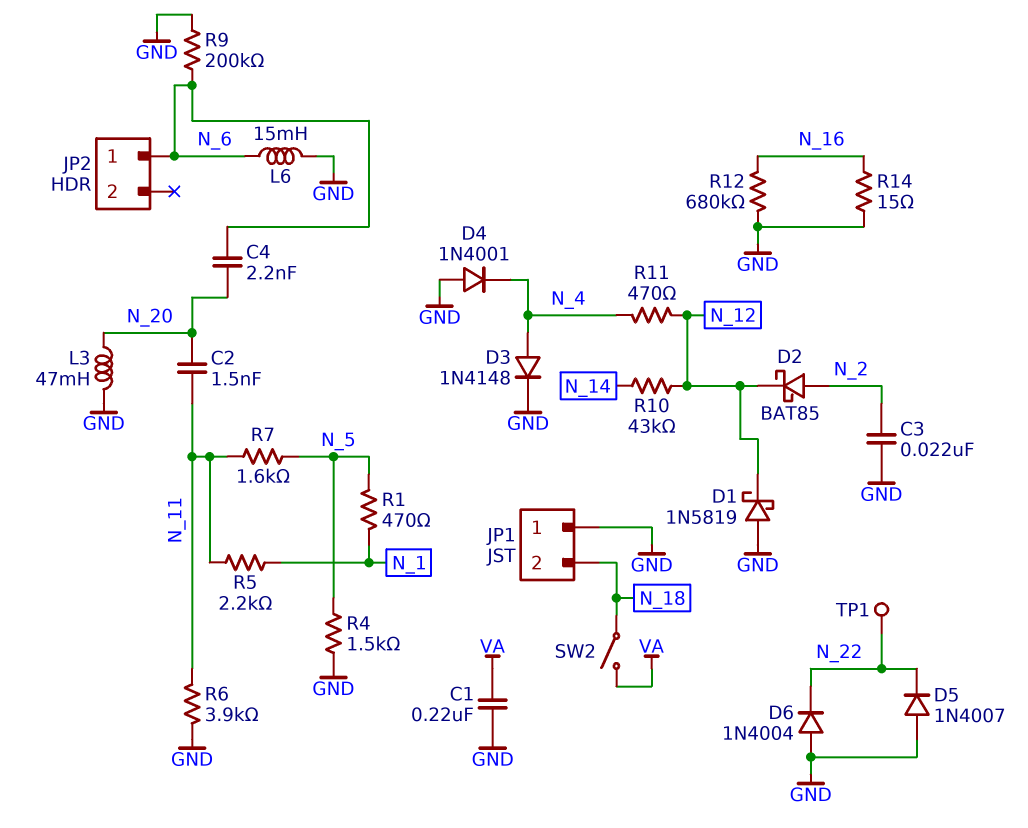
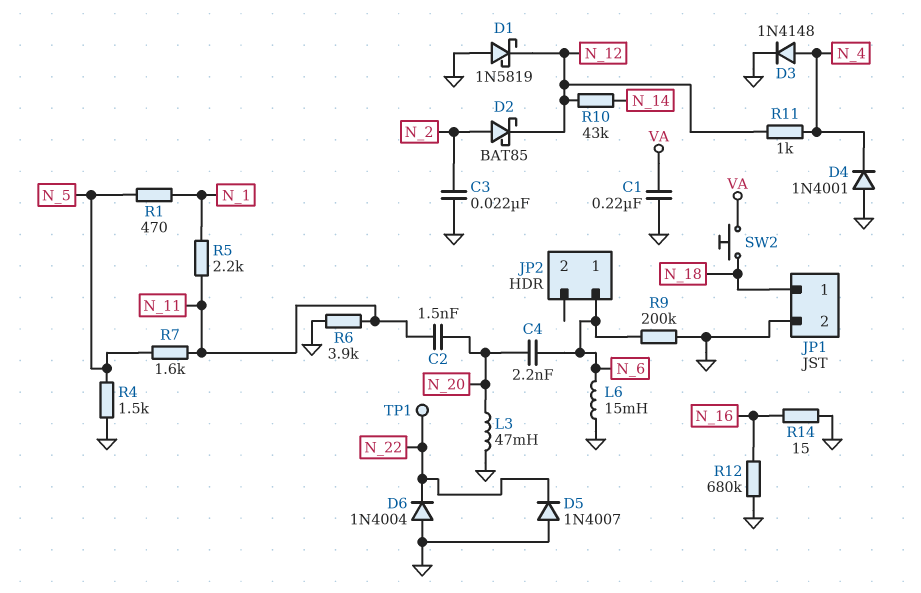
JP1 pin 1: GND -> N_18
JP1 pin 2: N_18 -> GND
R11: 470 (N_4, N_12) -> 1k (N_4, N_12)
SW2: switch (N_18, VA) -> button (N_18, VA)

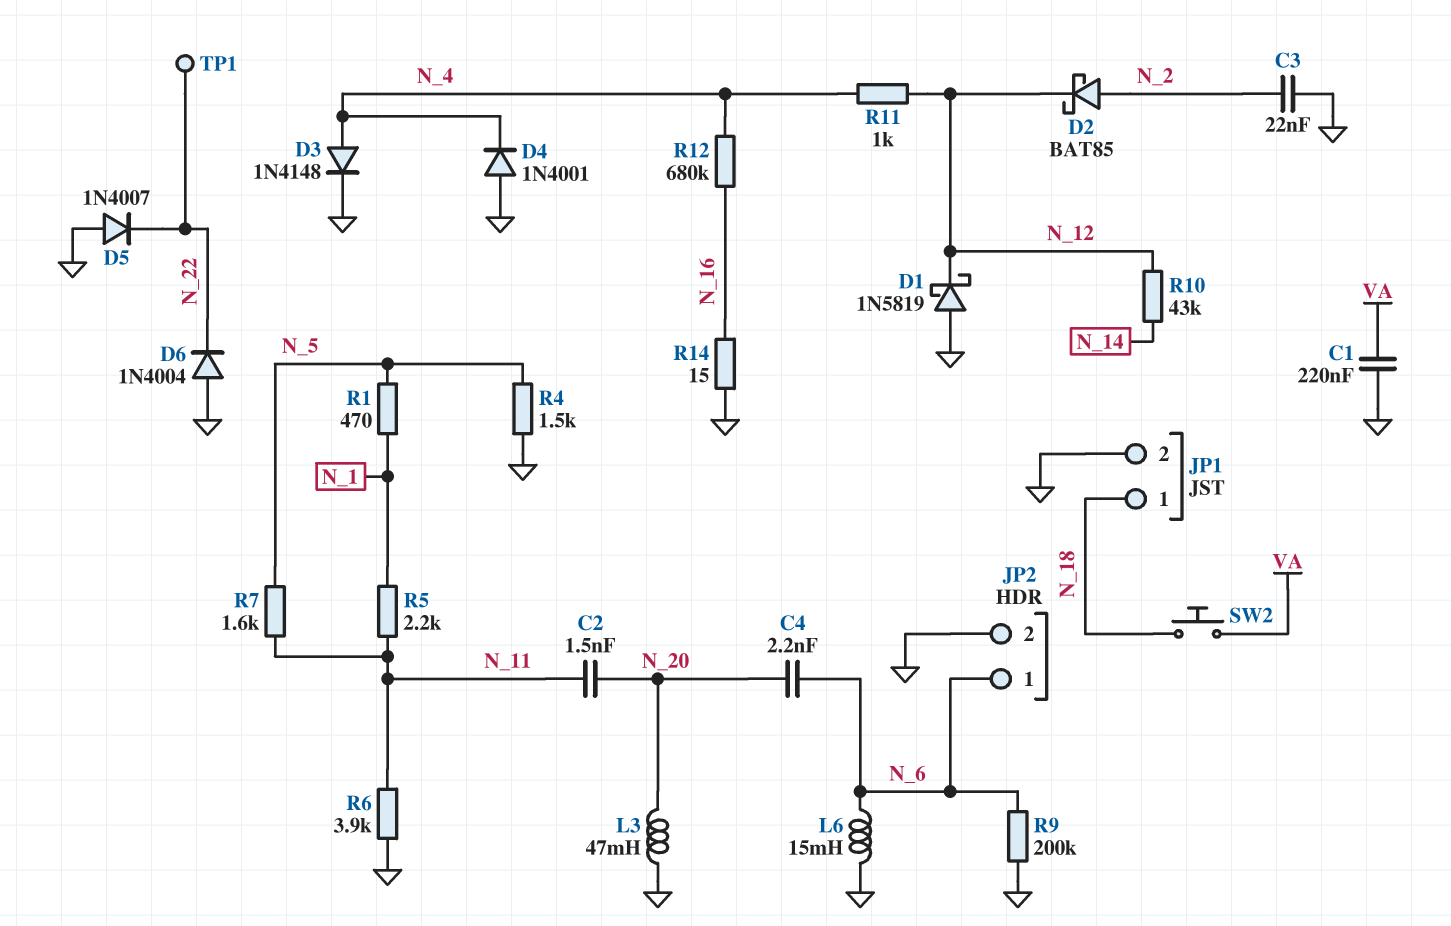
JP2 pin 2: none -> GND
R12: 680k (GND, N_16) -> 680k (N_4, N_16)

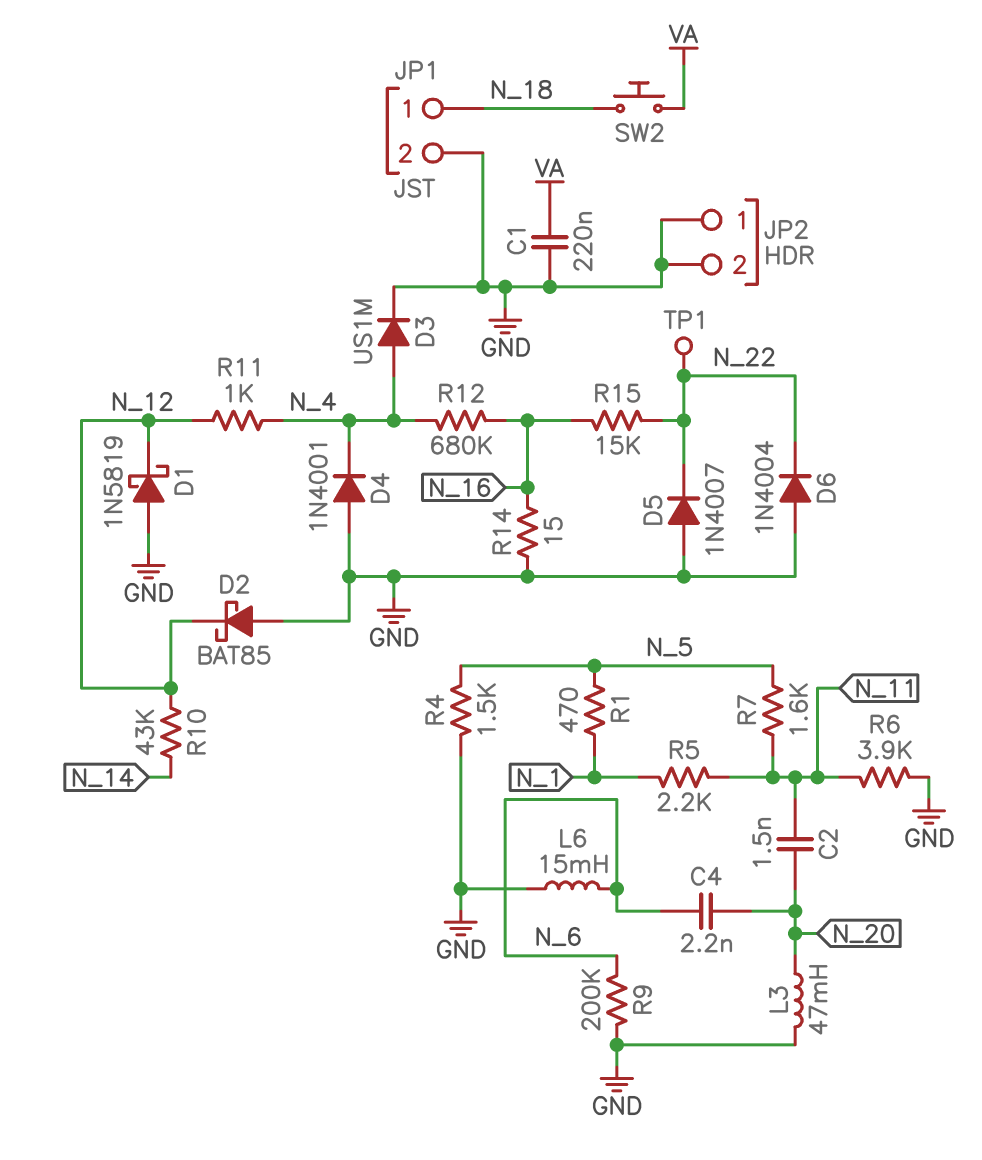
C3: 22nF (GND, N_2) -> none
D2: schottky BAT85 (A N_2, K N_12) -> schottky BAT85 (A GND, K N_12)
D3: diode 1N4148 (A N_4, K GND) -> diode US1M (A N_4, K GND)
JP2 pin 1: N_6 -> GND
R15: none -> 15k (N_16, N_22)

